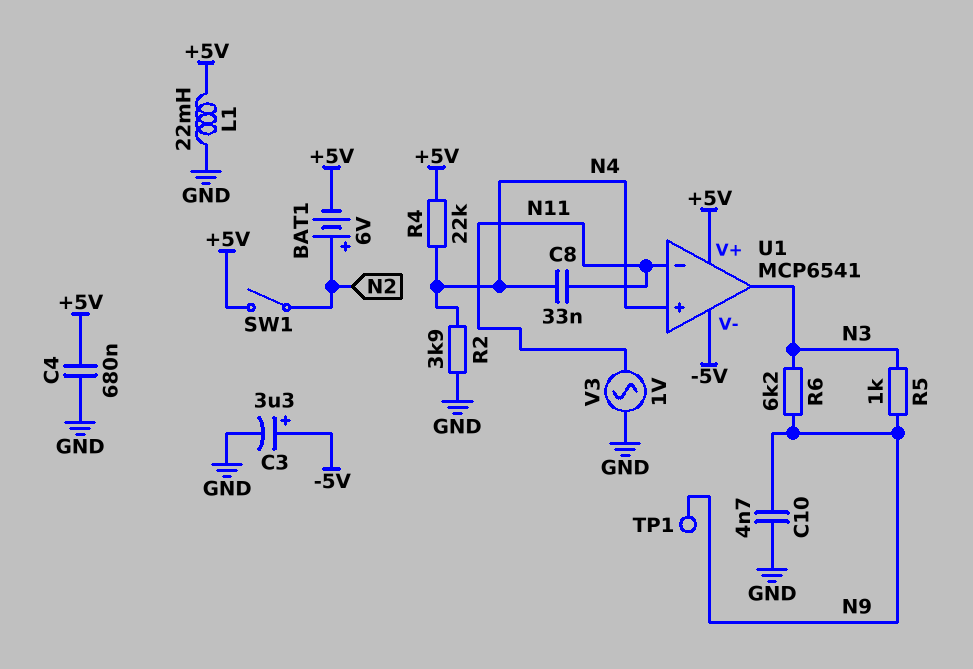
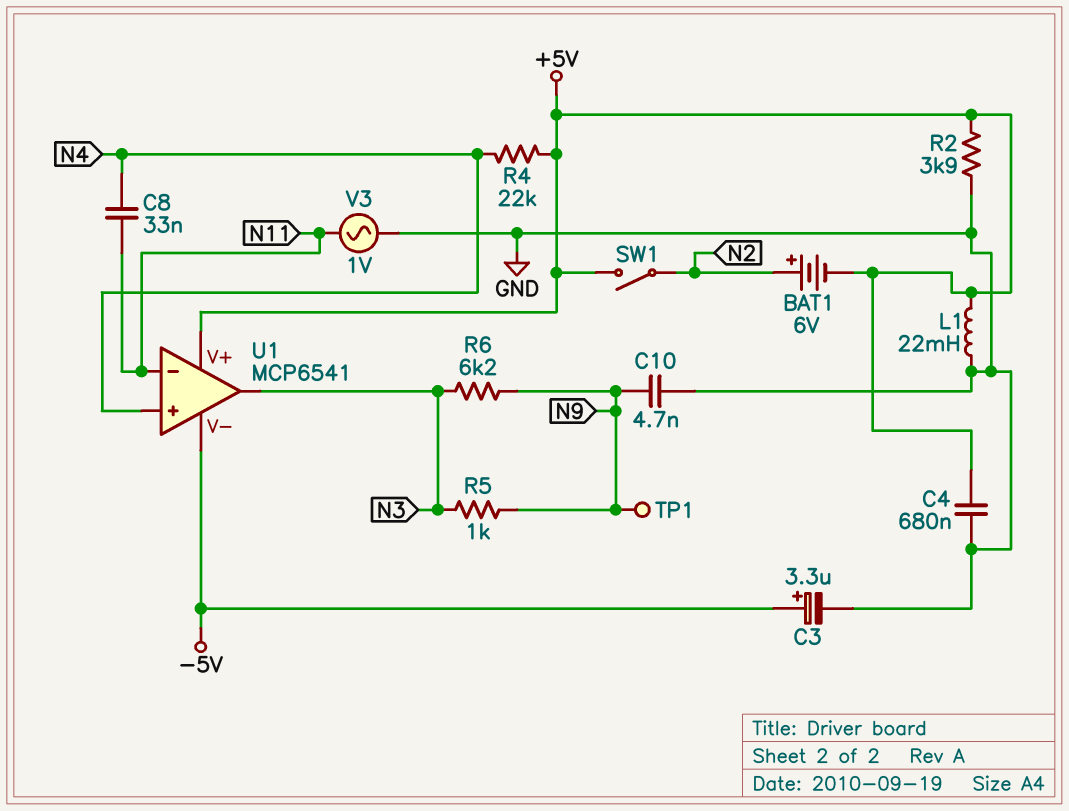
R2: 3.9k (GND, N4) -> 3.9k (+5V, GND)

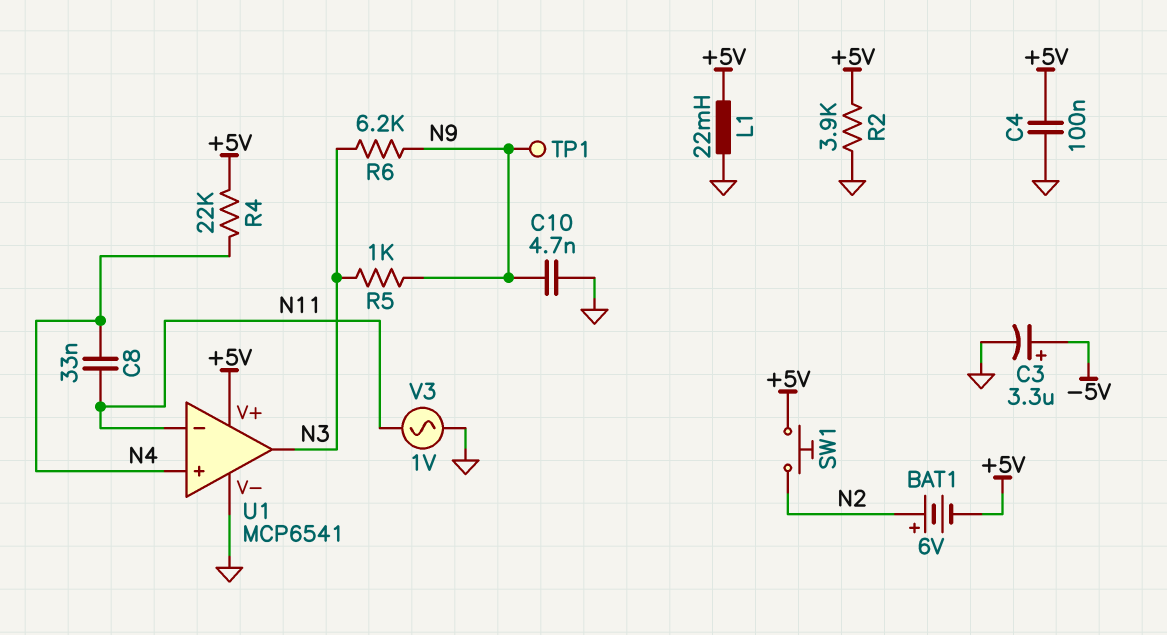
C4: 680nF (+5V, GND) -> 100nF (+5V, GND)
SW1: switch (+5V, N2) -> button (+5V, N2)
U1 pin V-: -5V -> GND

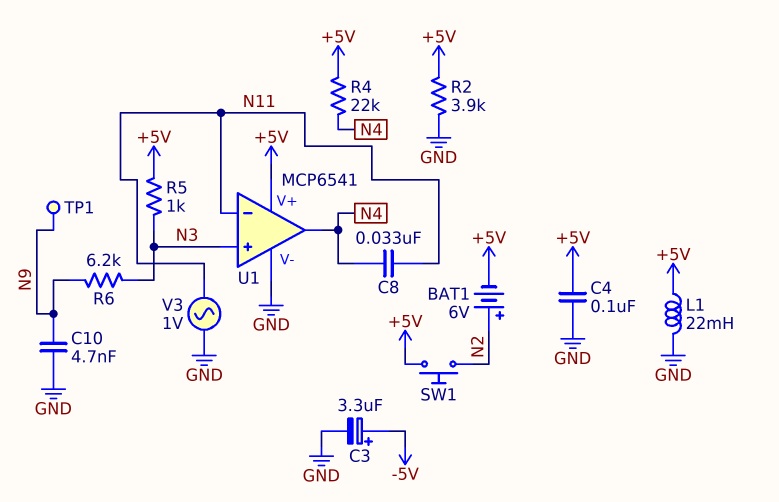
R5: 1k (N3, N9) -> 1k (+5V, N3)
U1 pin in+: N4 -> N3
U1 pin out: N3 -> N4

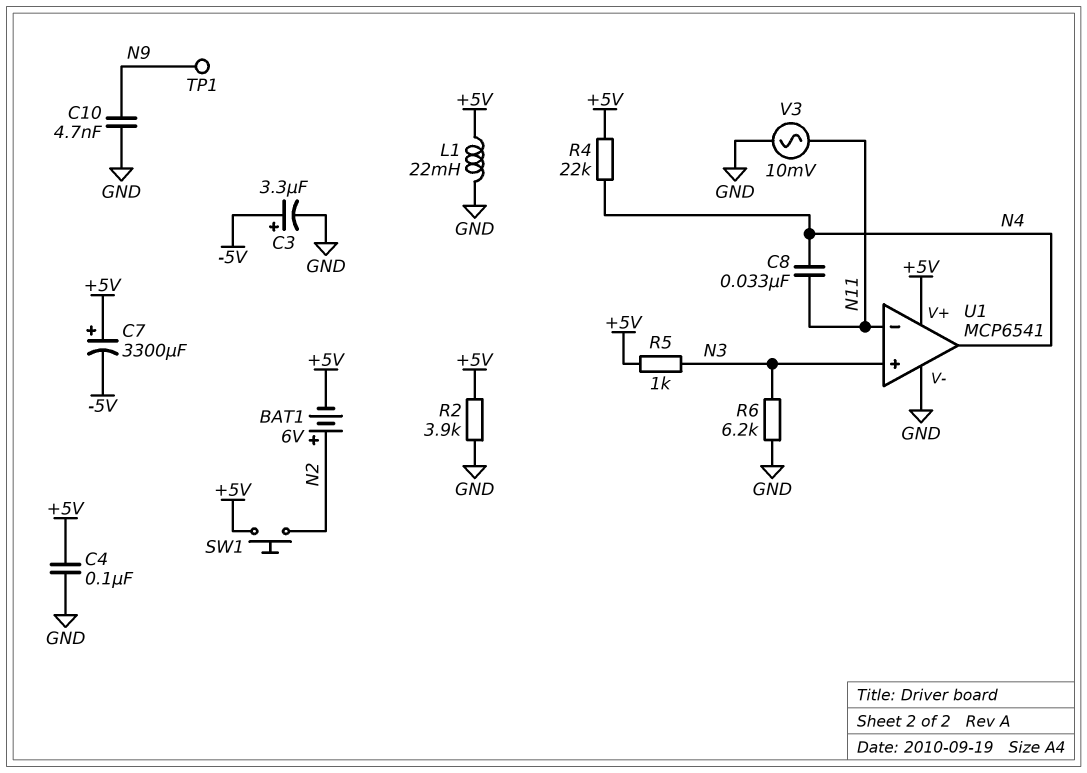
C7: none -> 3300uF (plus +5V, minus -5V)
R6: 6.2k (N3, N9) -> 6.2k (GND, N3)
V3: AC 1V (GND, N11) -> AC 10mV (GND, N11)

